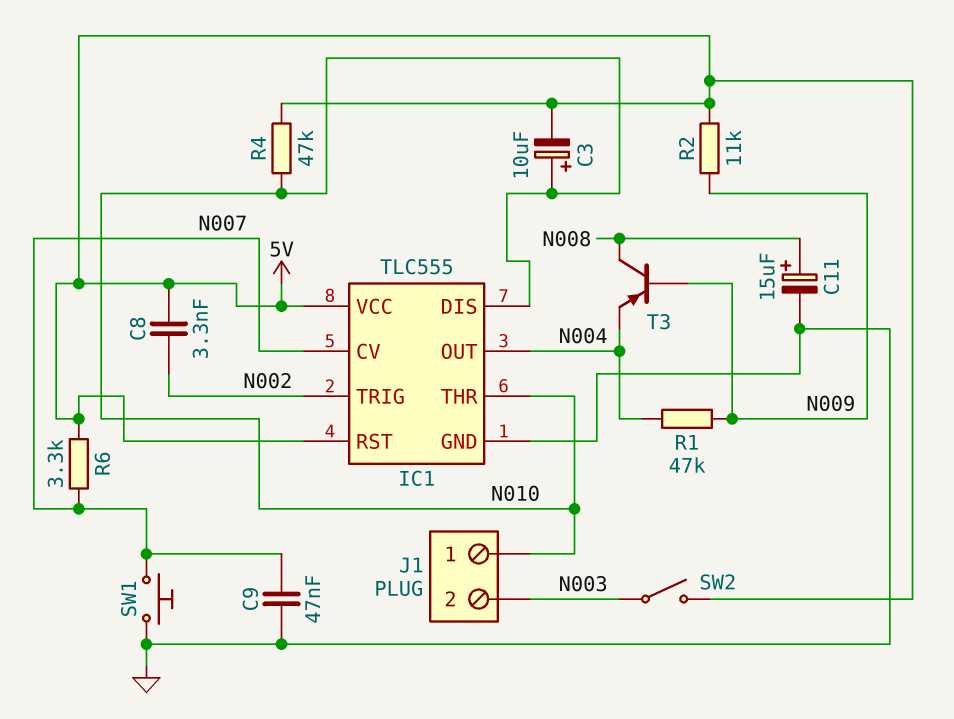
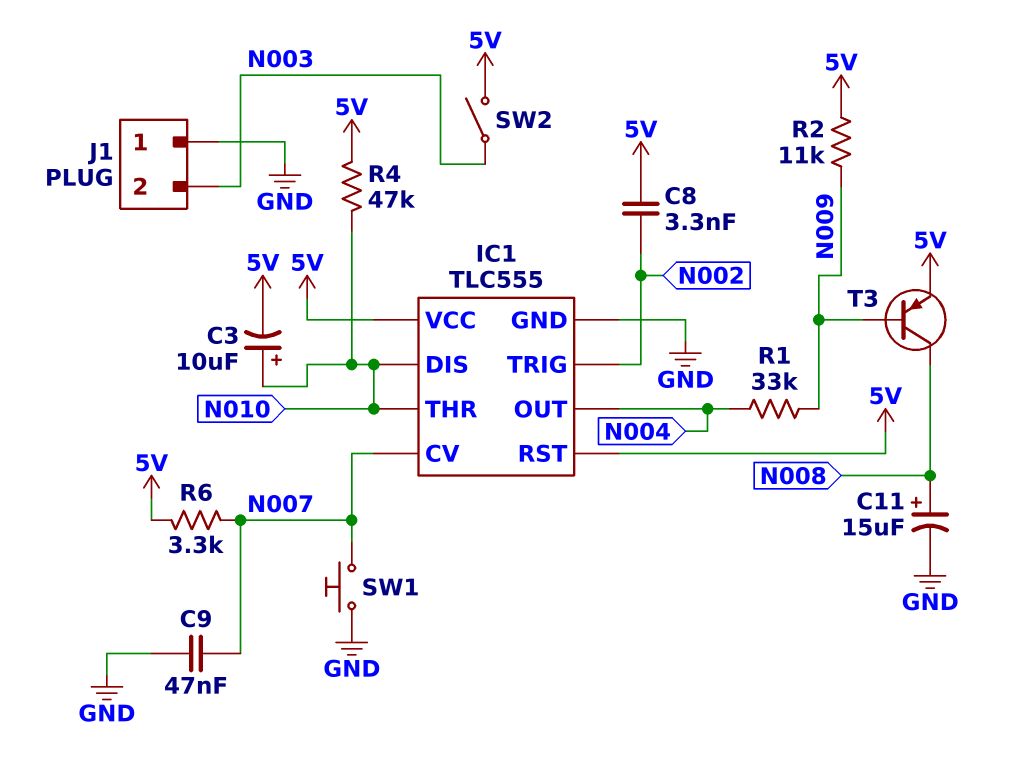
J1 pin 1: N010 -> GND
R1: 47k (N004, N009) -> 33k (N004, N009)
T3: PNP (B N009, C N008, E N004) -> PNP (B N009, C N008, E 5V)

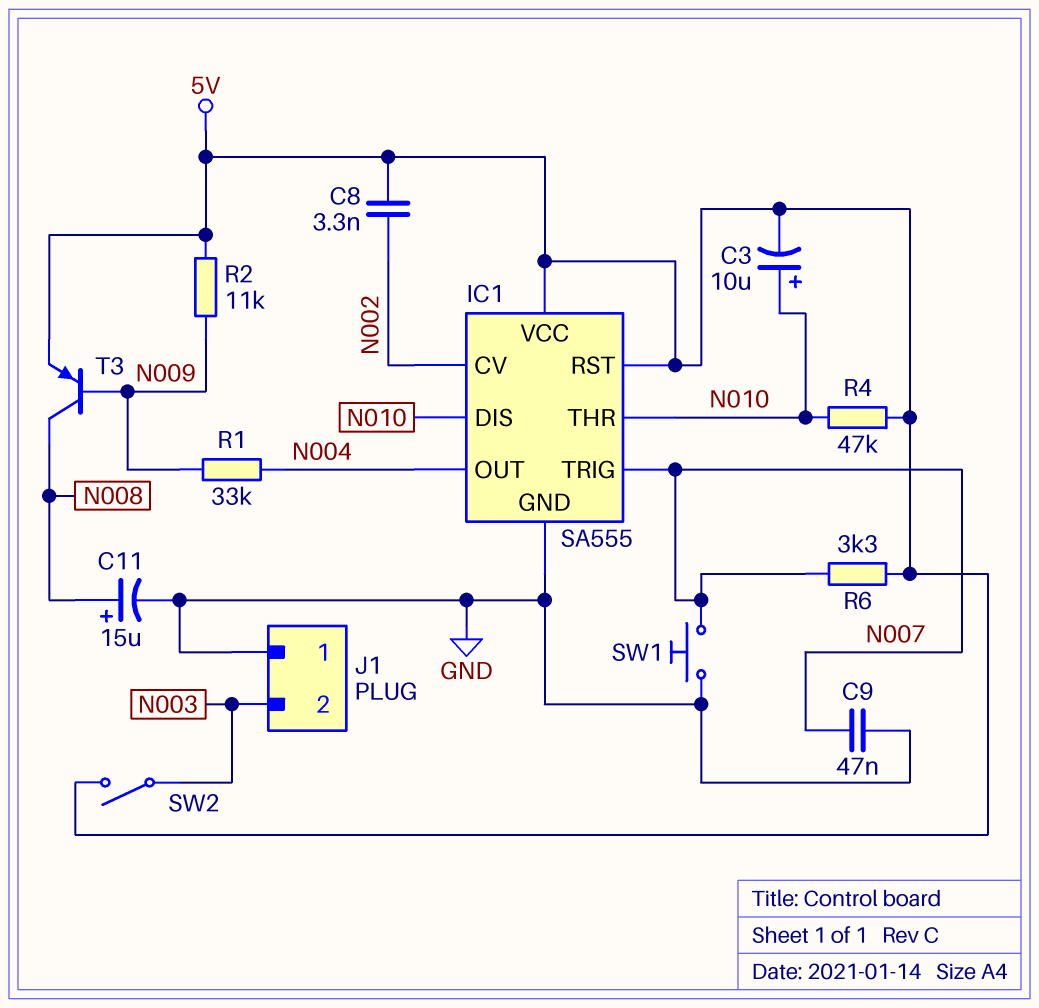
IC1: TLC555 -> SA555
IC1 pin CV: N007 -> N002
IC1 pin TRIG: N002 -> N007

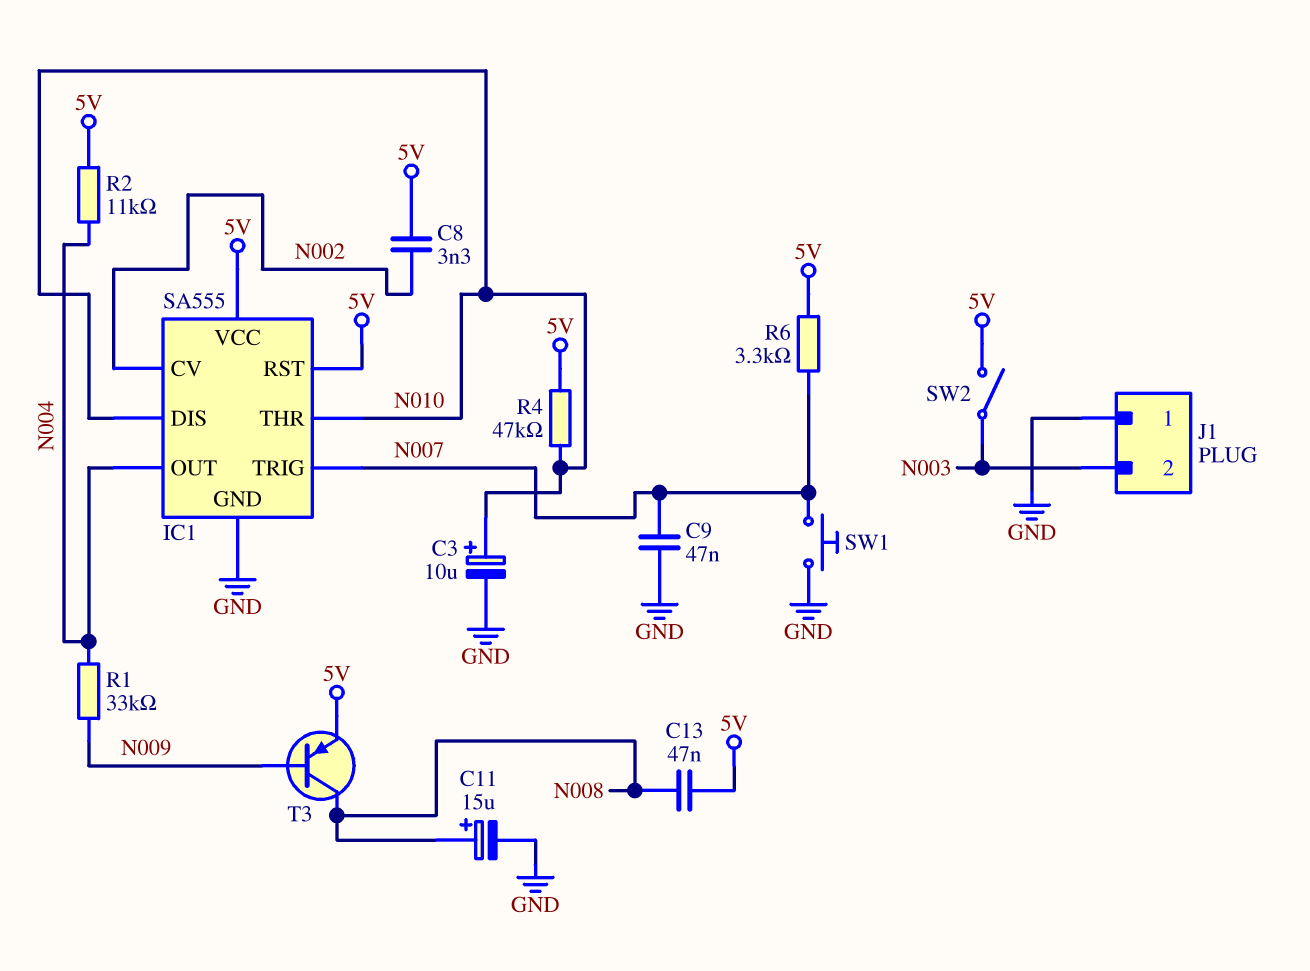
C3: 10uF (plus N010, minus 5V) -> 10uF (plus N010, minus GND)
C13: none -> 47nF (5V, N008)
R2: 11k (5V, N009) -> 11k (5V, N004)

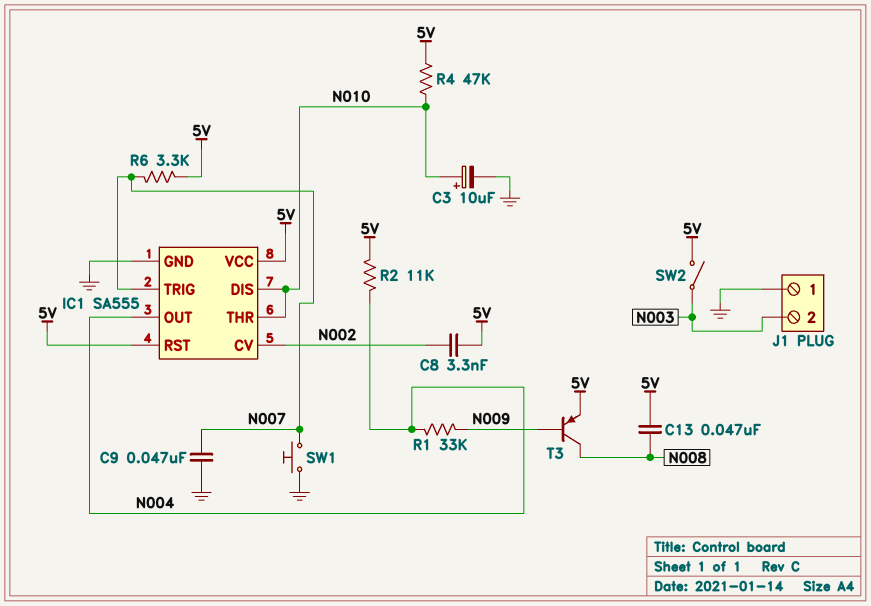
C11: 15uF (plus N008, minus GND) -> none

